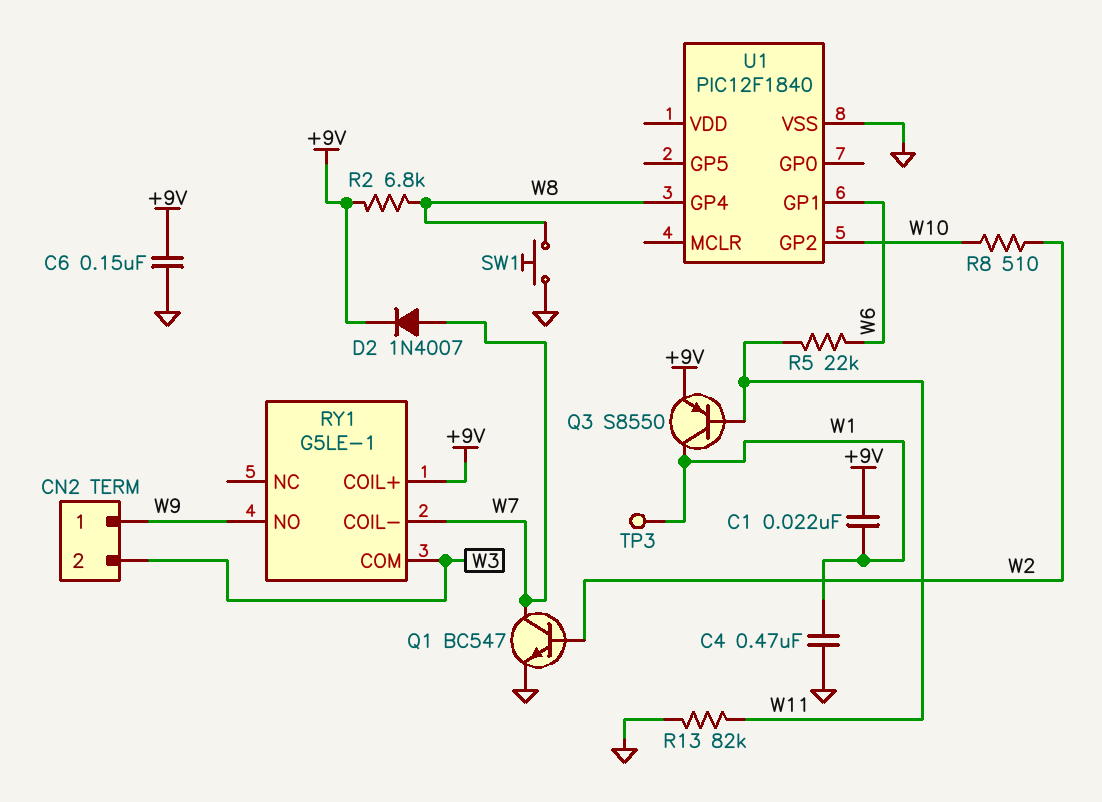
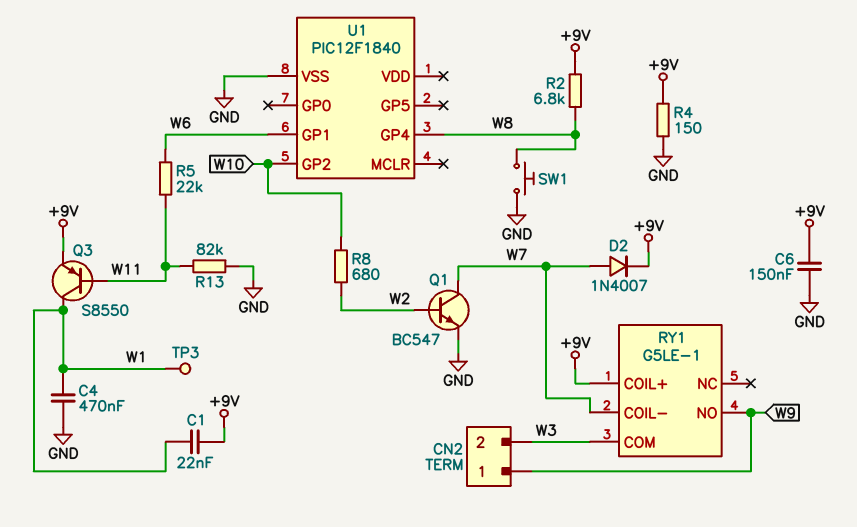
R4: none -> 150 (+9V, GND)
R8: 510 (W2, W10) -> 680 (W2, W10)

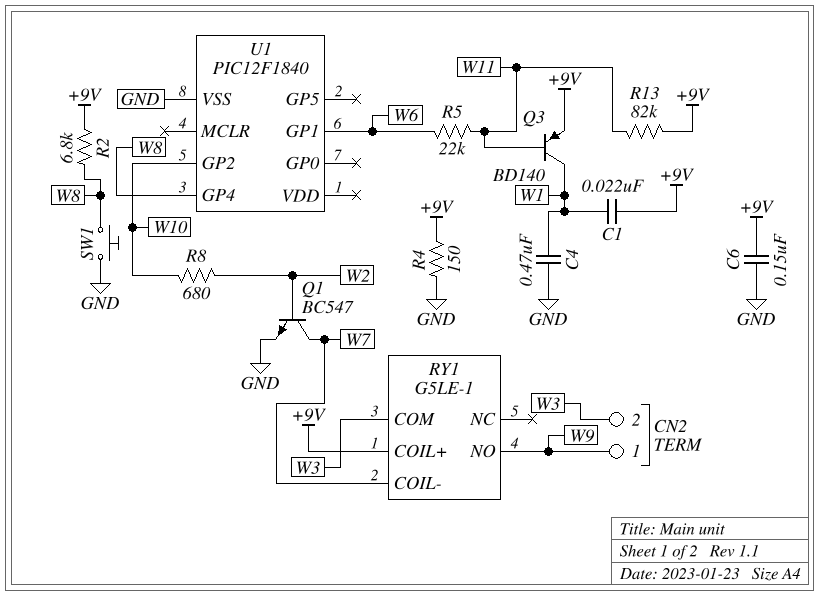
D2: diode 1N4007 (A W7, K +9V) -> none
Q3: PNP S8550 (B W11, C W1, E +9V) -> PNP BD140 (B W11, C W1, E +9V)
R13: 82k (GND, W11) -> 82k (+9V, W11)
TP3: test point (W1) -> none

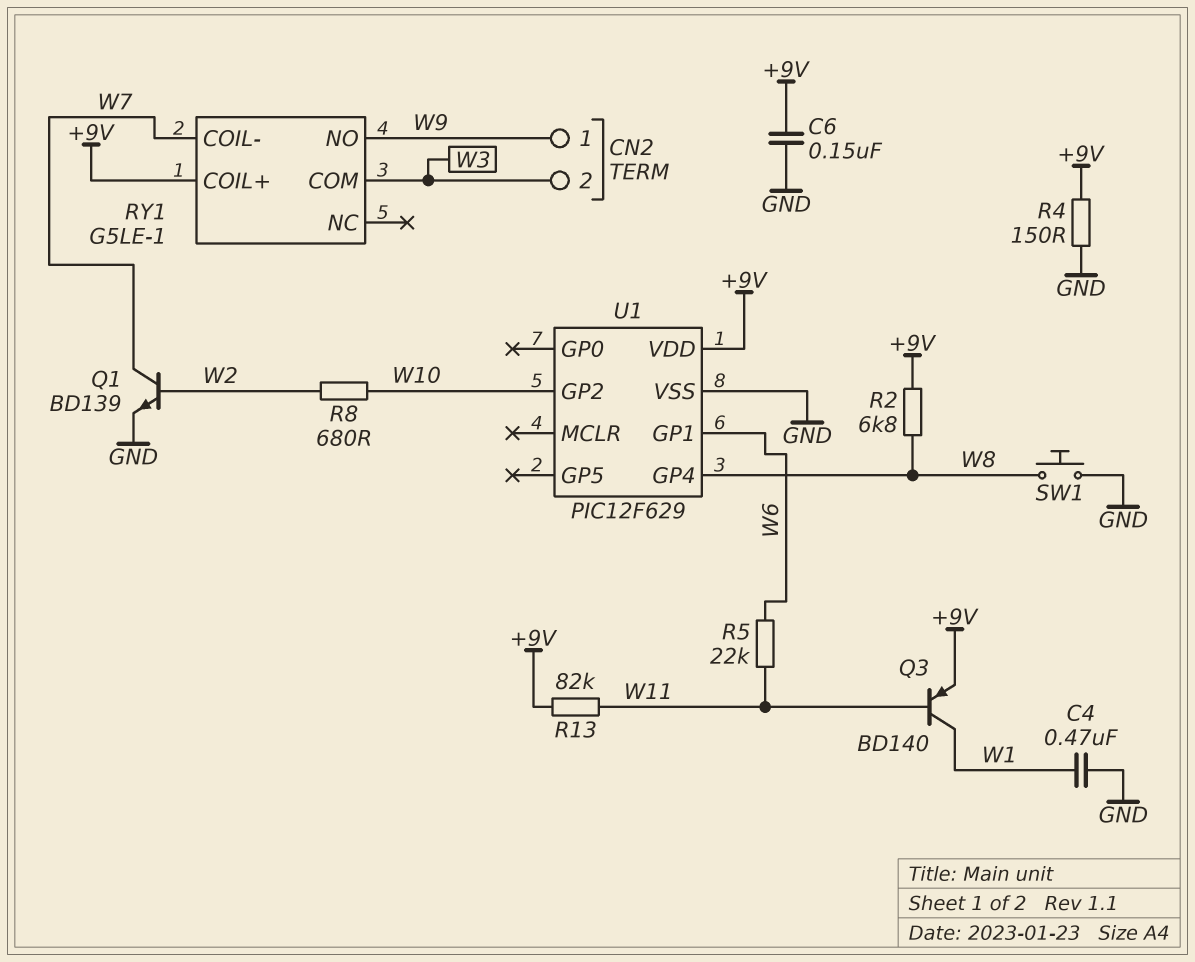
C1: 22nF (+9V, W1) -> none
Q1: NPN BC547 (B W2, C W7, E GND) -> NPN BD139 (B W2, C W7, E GND)
U1: PIC12F1840 -> PIC12F629
U1 pin VDD: none -> +9V

